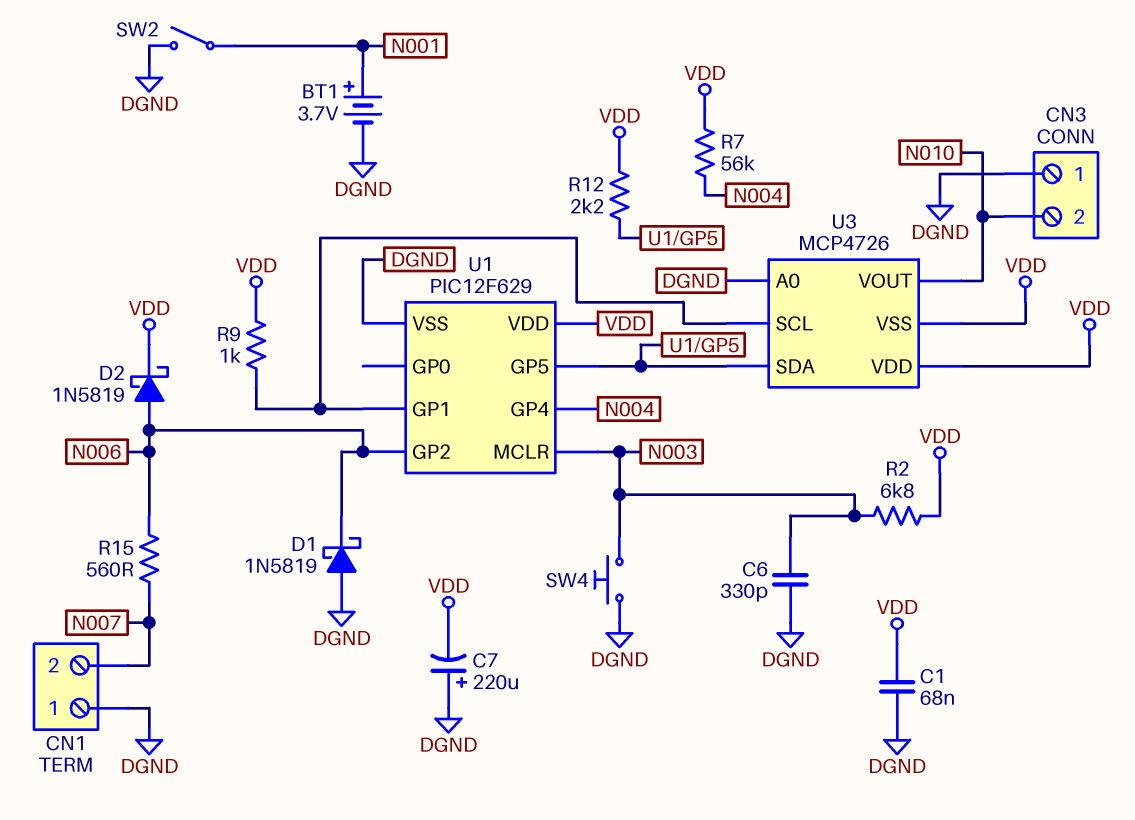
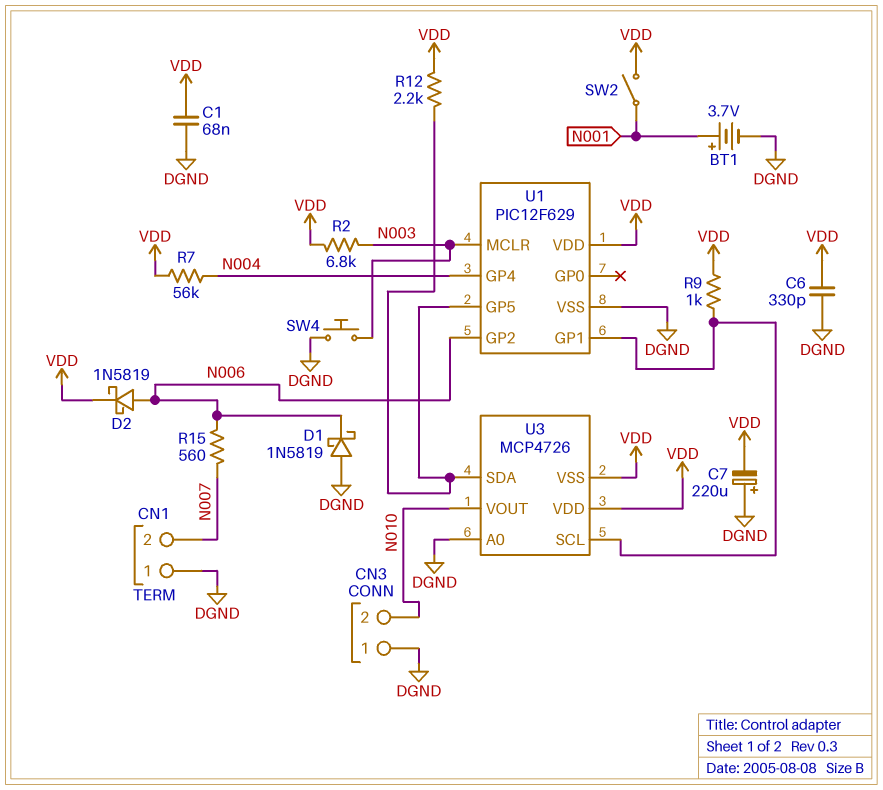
C6: 330pF (DGND, N003) -> 330pF (DGND, VDD)
SW2: switch (DGND, N001) -> switch (N001, VDD)

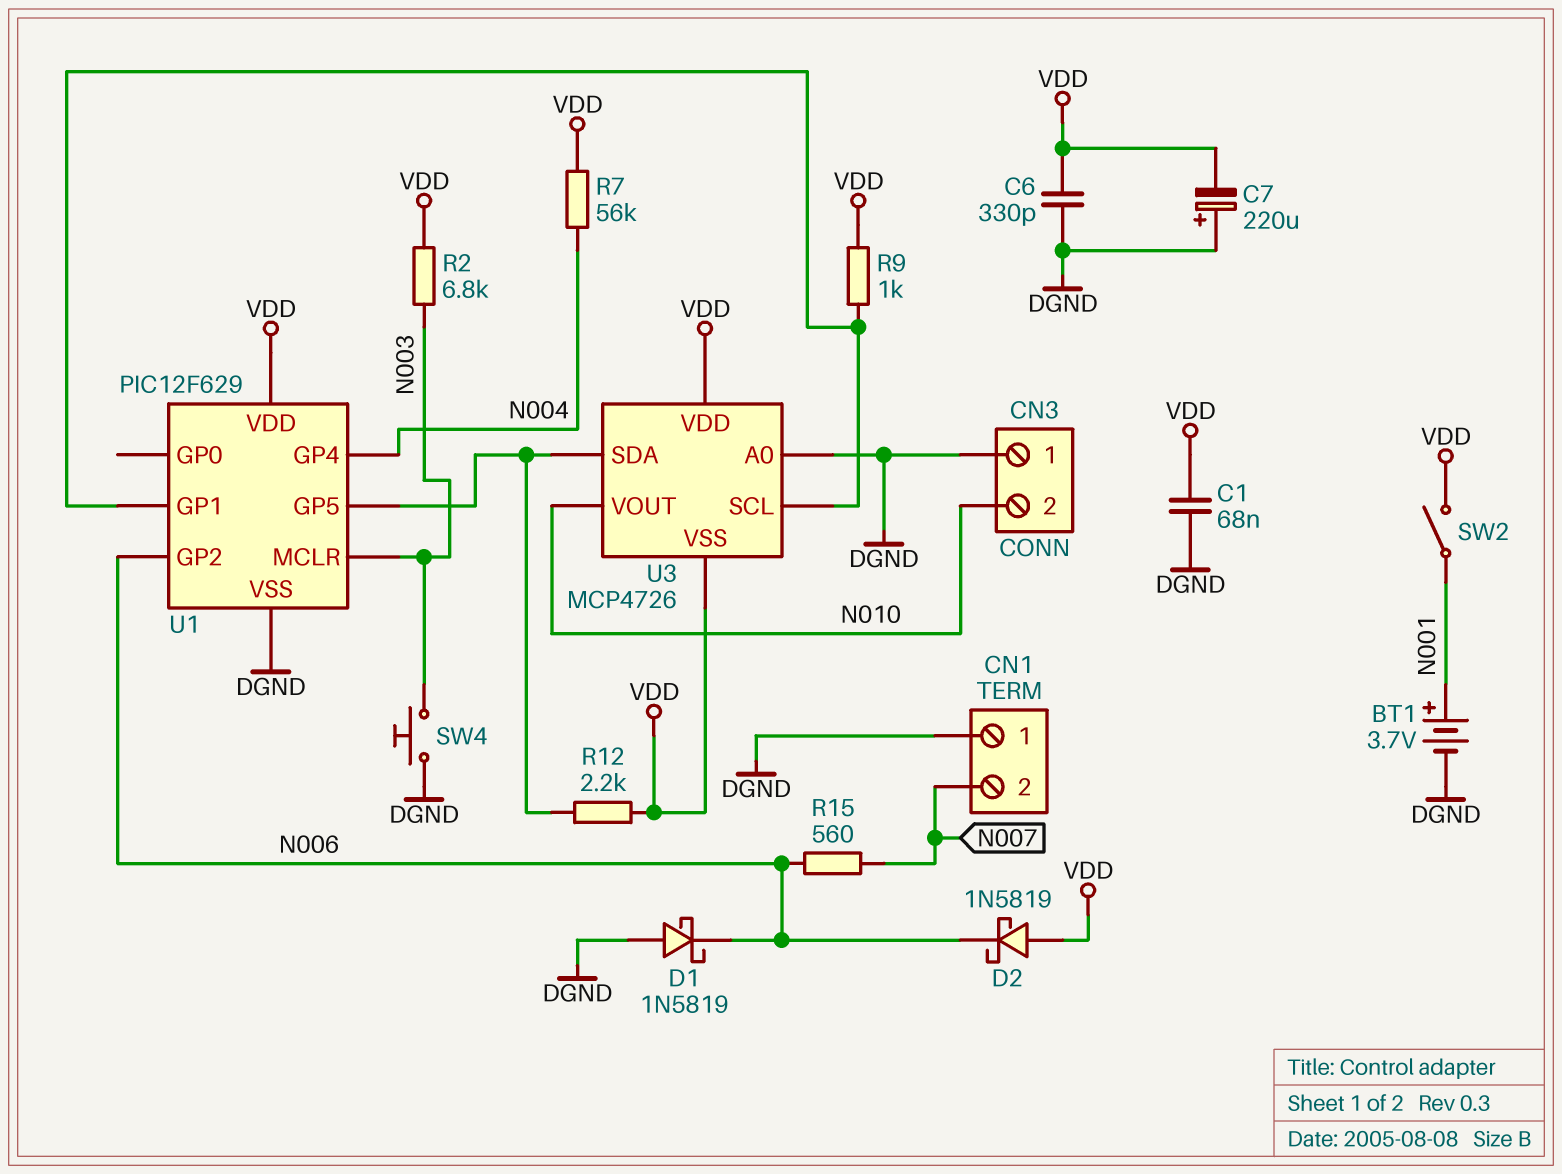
D2: schottky 1N5819 (A N006, K VDD) -> schottky 1N5819 (A VDD, K N006)

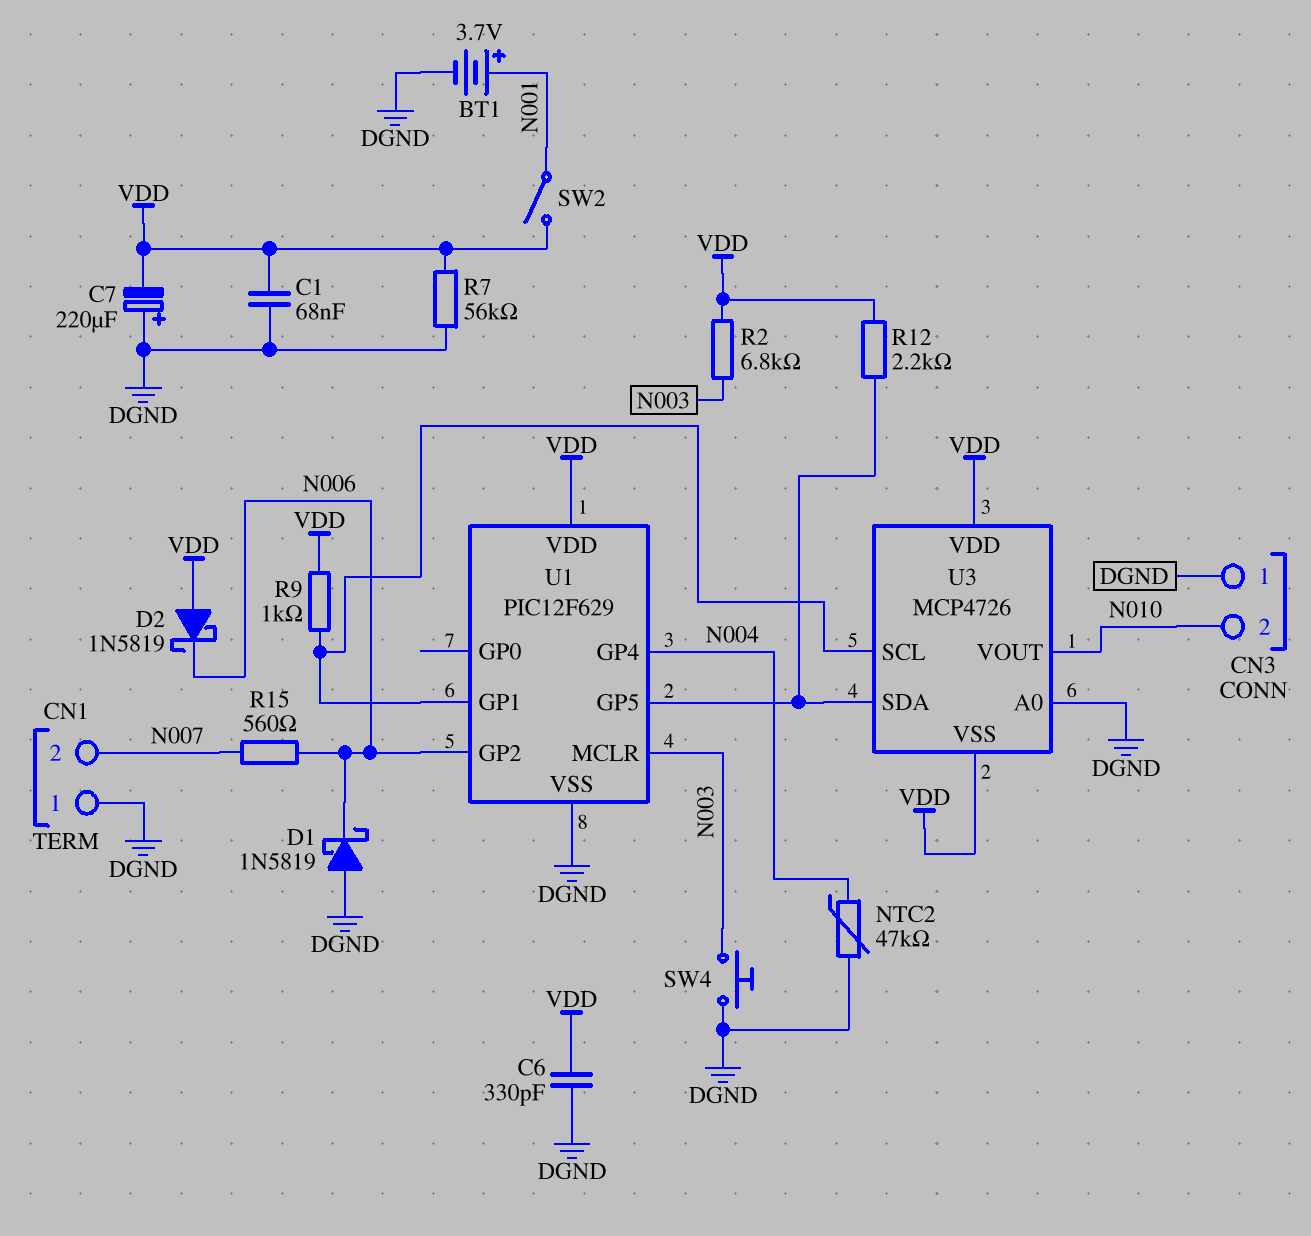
NTC2: none -> 47k (DGND, N004)
R7: 56k (N004, VDD) -> 56k (DGND, VDD)

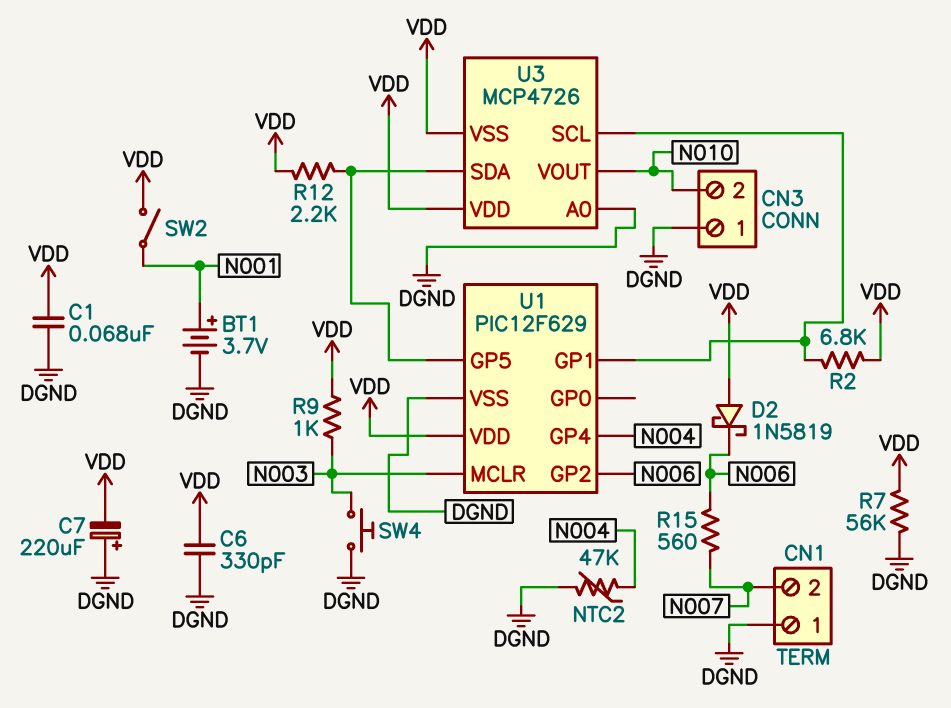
D1: schottky 1N5819 (A DGND, K N006) -> none
R2: 6.8k (N003, VDD) -> 6.8k (U1/GP1, VDD)
R9: 1k (U1/GP1, VDD) -> 1k (N003, VDD)

